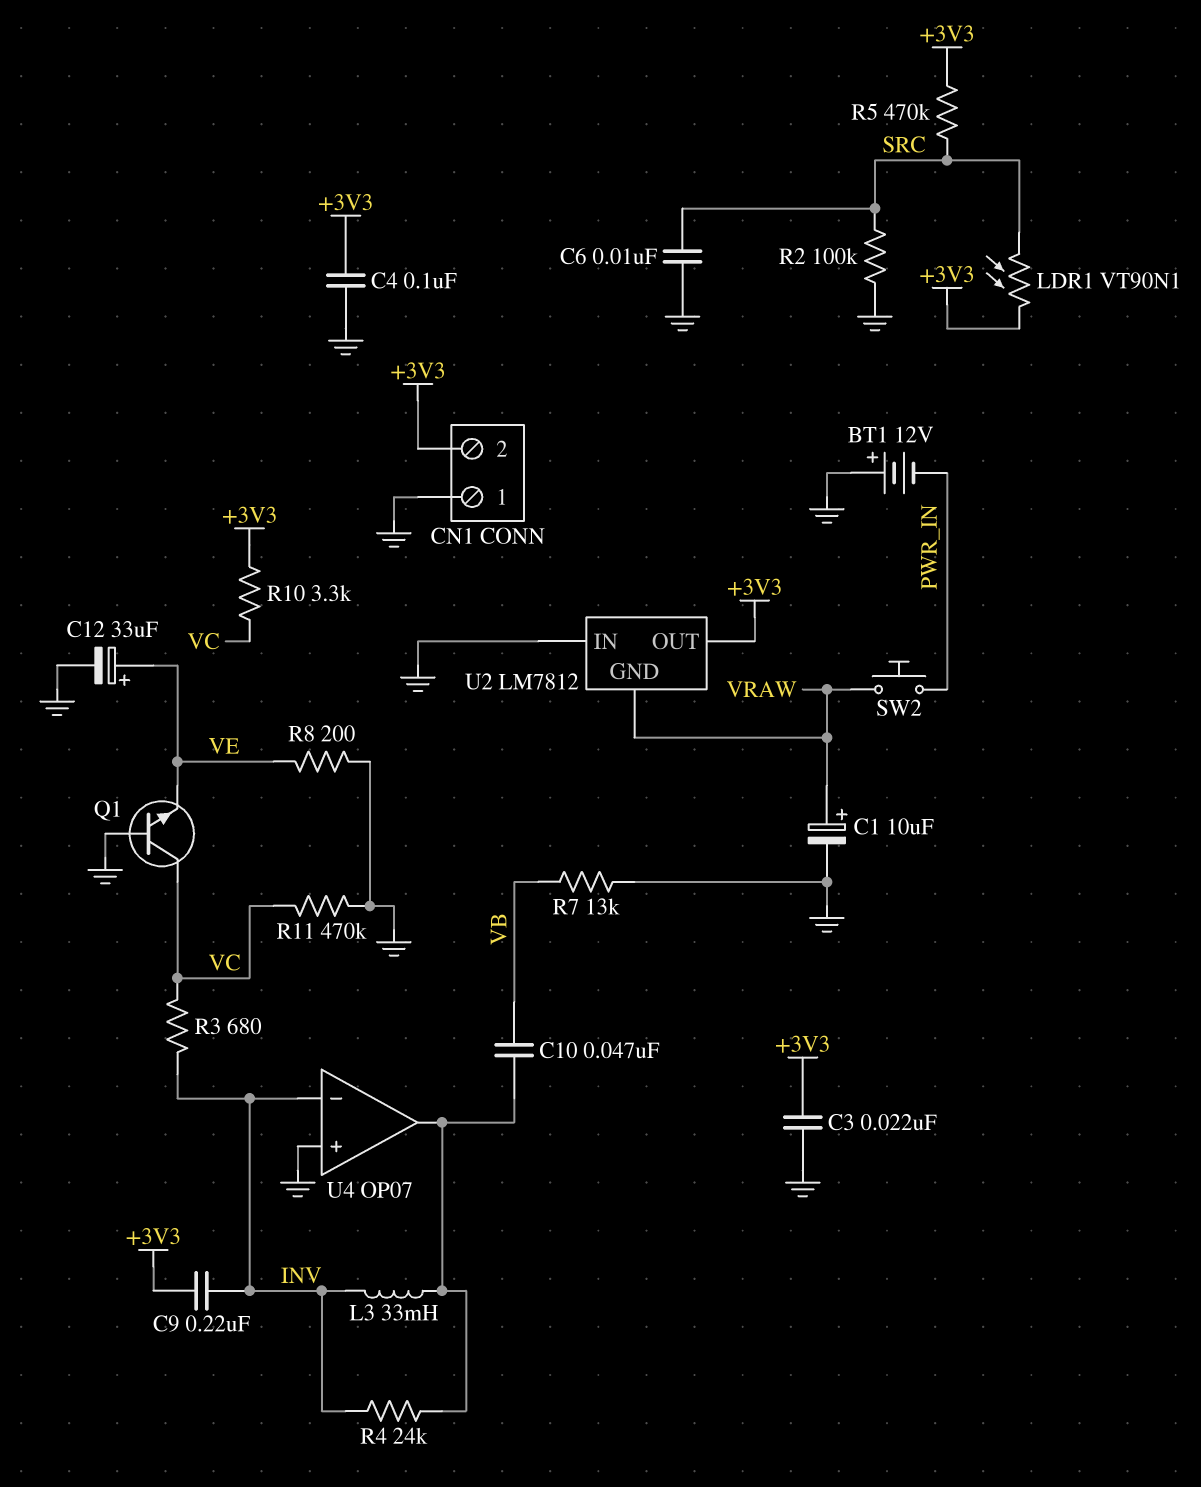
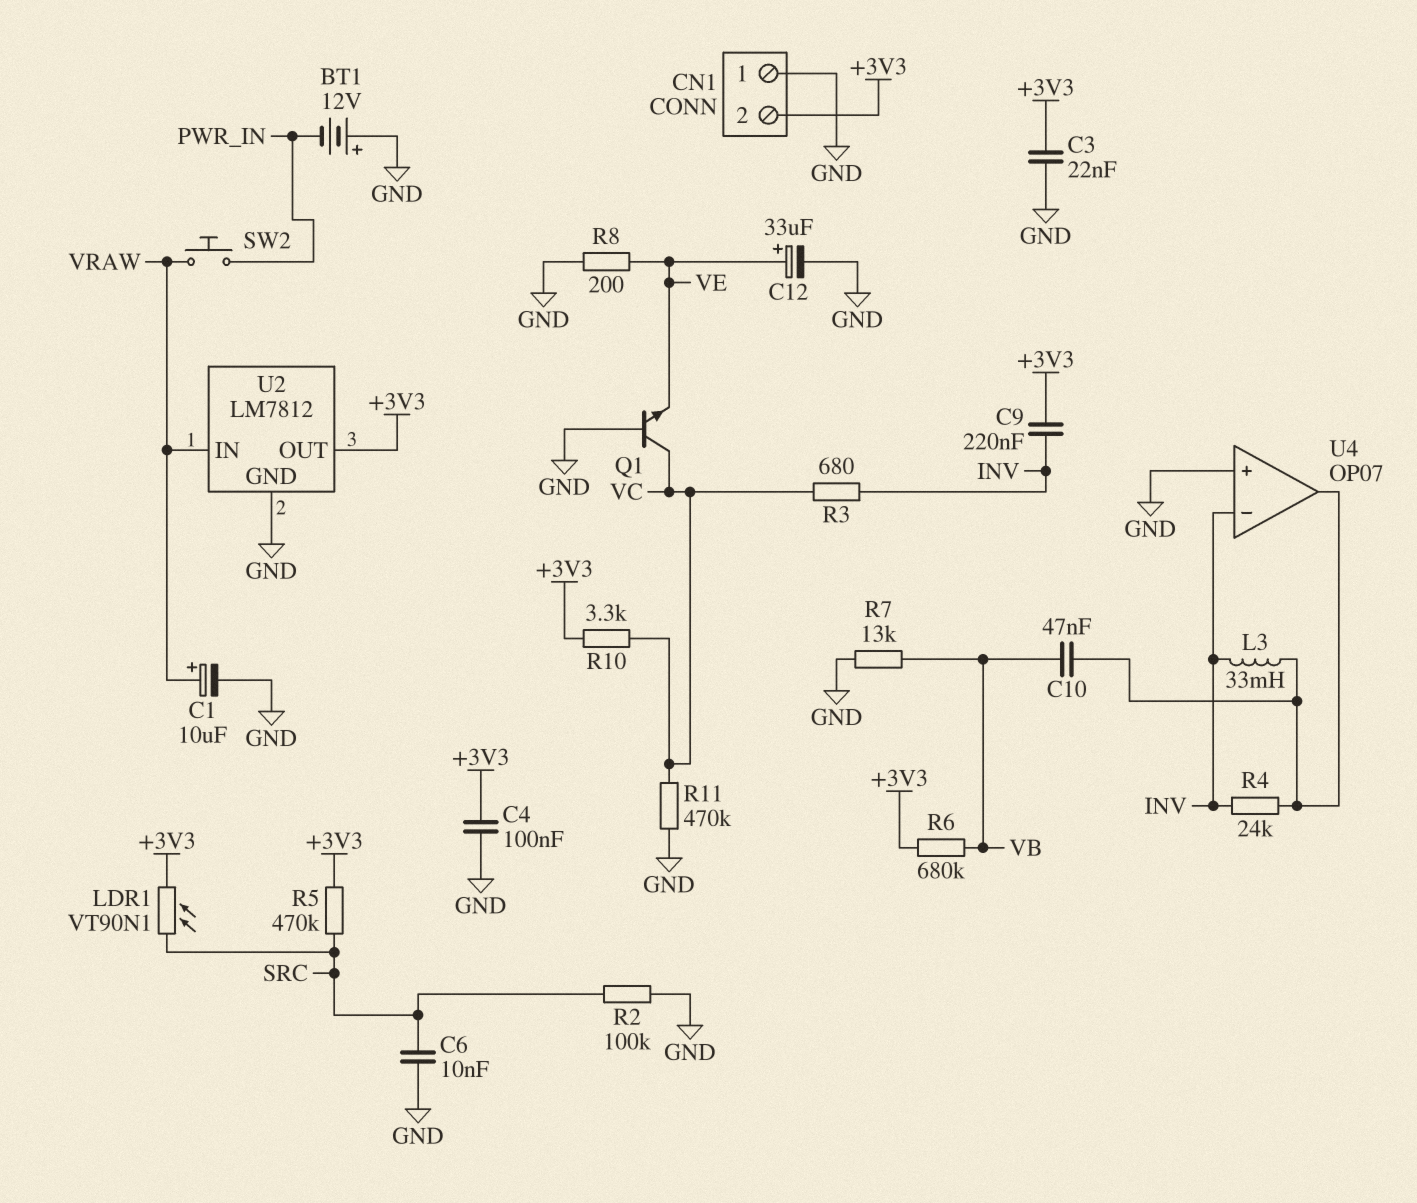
R6: none -> 680k (+3V3, VB)
U2 pin GND: VRAW -> GND
U2 pin IN: GND -> VRAW

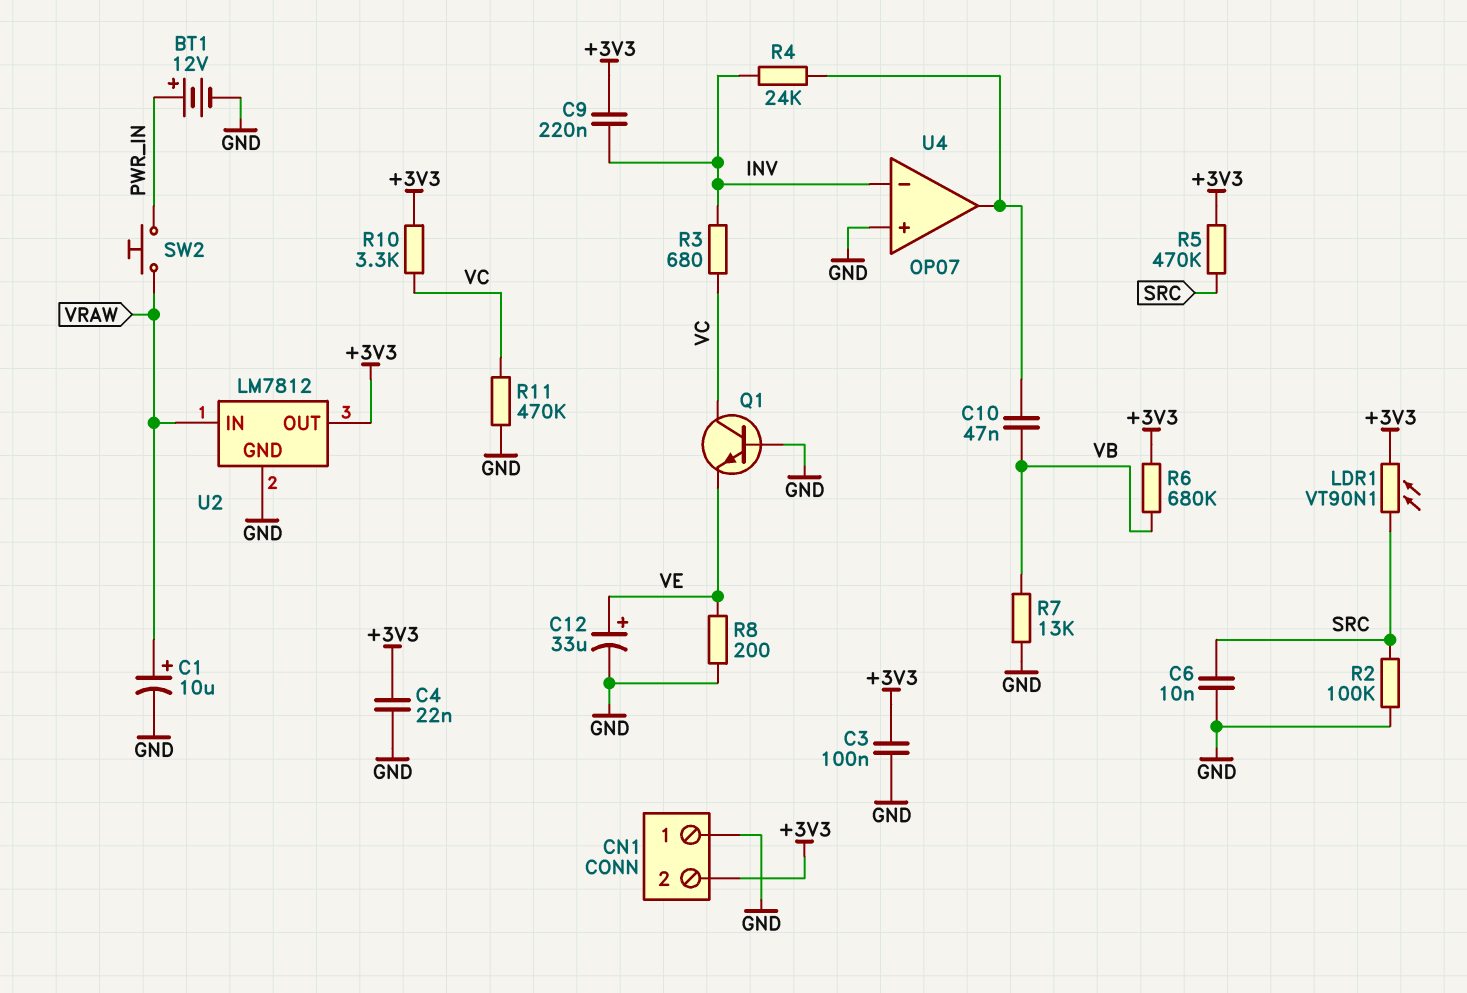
BT1: 12V (plus GND, minus PWR_IN) -> 12V (plus PWR_IN, minus GND)
C3: 22nF (+3V3, GND) -> 100nF (+3V3, GND)
C4: 100nF (+3V3, GND) -> 22nF (+3V3, GND)
L3: 33mH (INV, U4/out) -> none

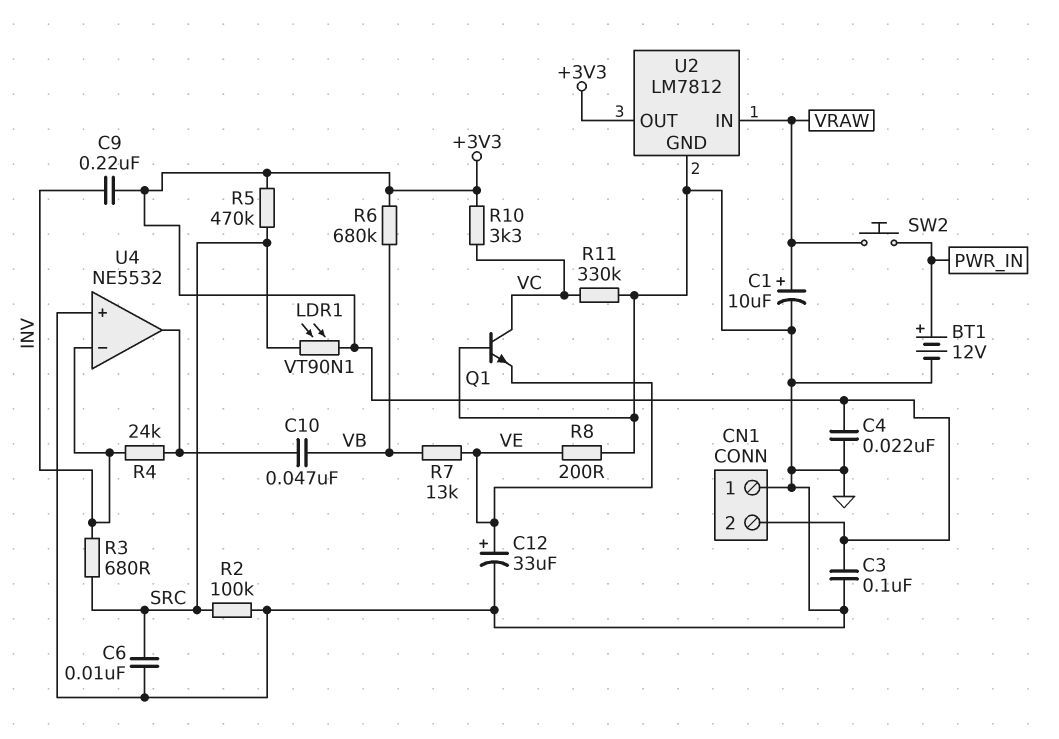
R3: 680 (INV, VC) -> 680 (INV, SRC)
R7: 13k (GND, VB) -> 13k (VB, VE)
R11: 470k (GND, VC) -> 330k (GND, VC)
U4: OP07 -> NE5532

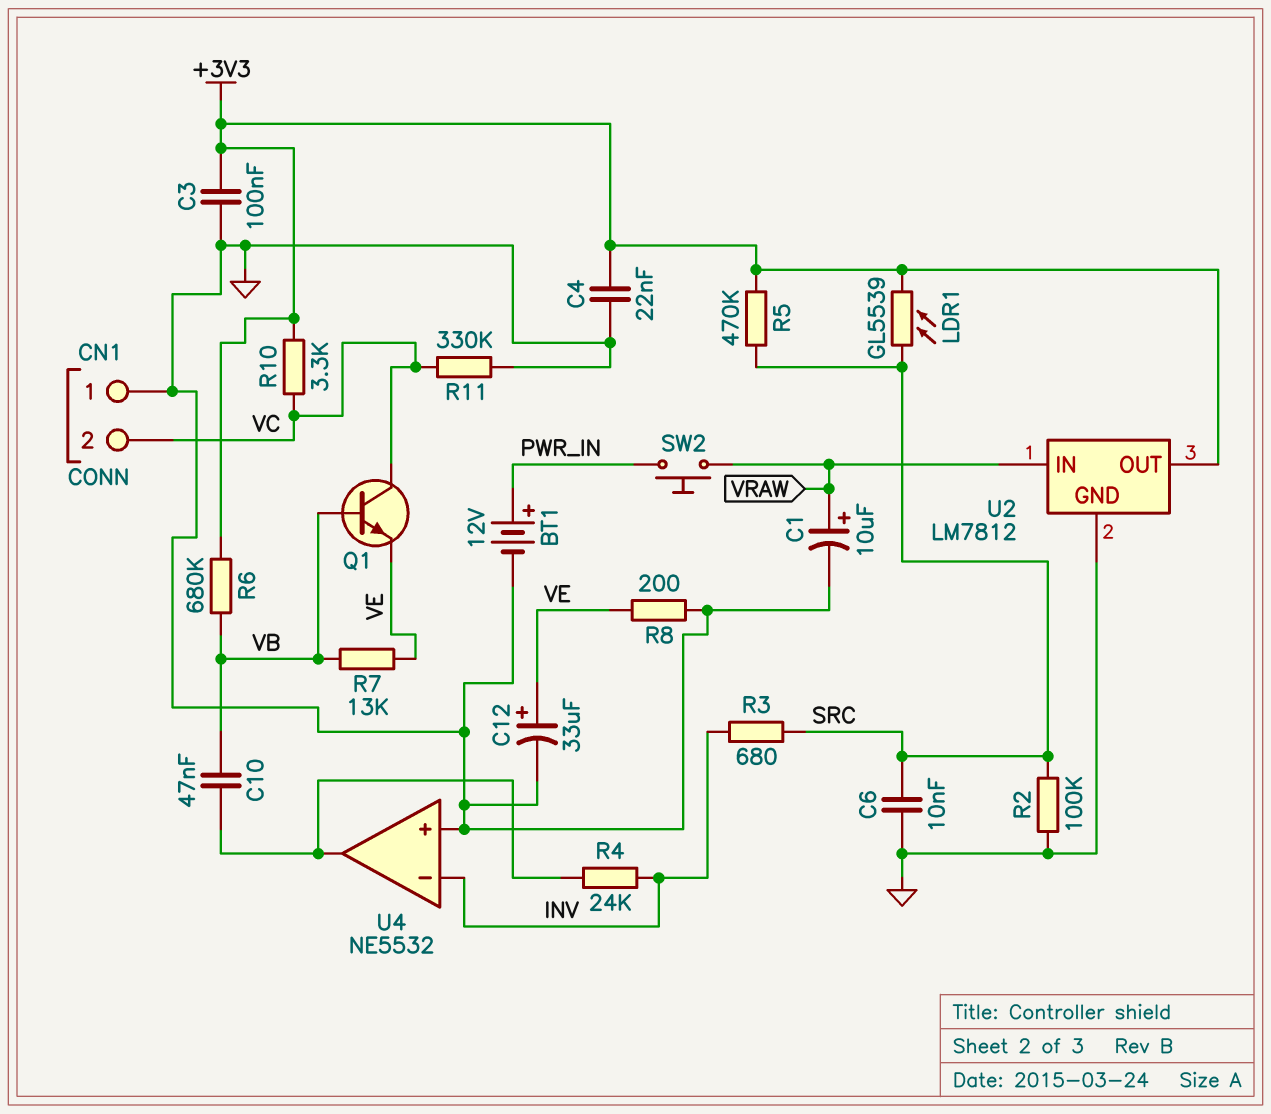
C9: 220nF (+3V3, INV) -> none
CN1 pin 2: +3V3 -> VC
LDR1: VT90N1 (+3V3, SRC) -> GL5539 (+3V3, SRC)
Q1: NPN (B GND, C VC, E VE) -> NPN (B VB, C VC, E VE)

